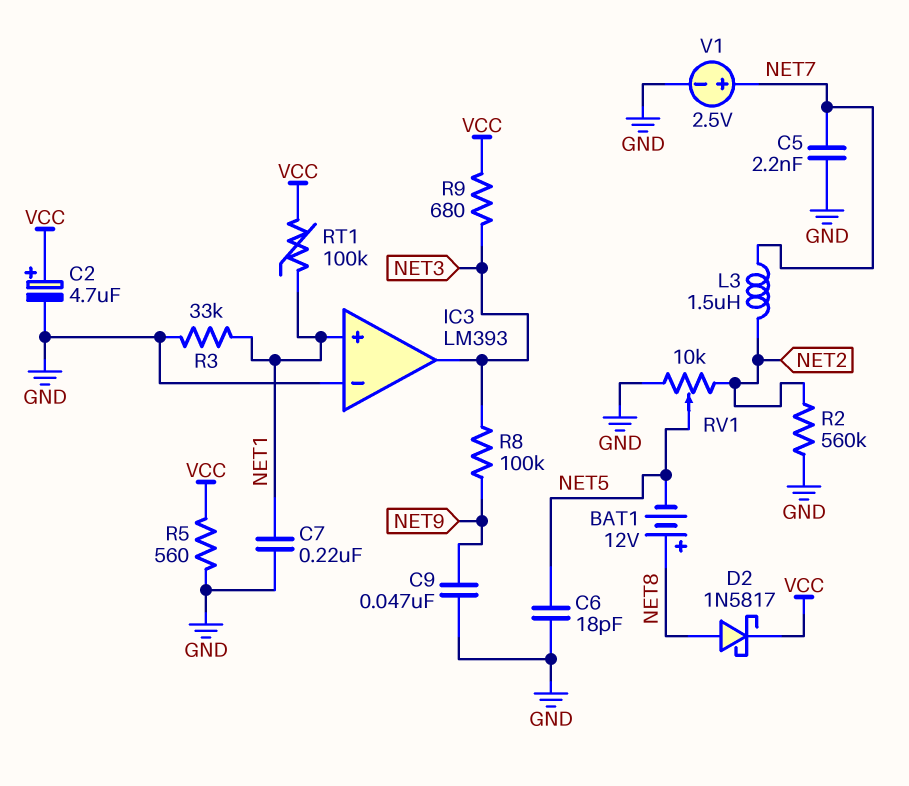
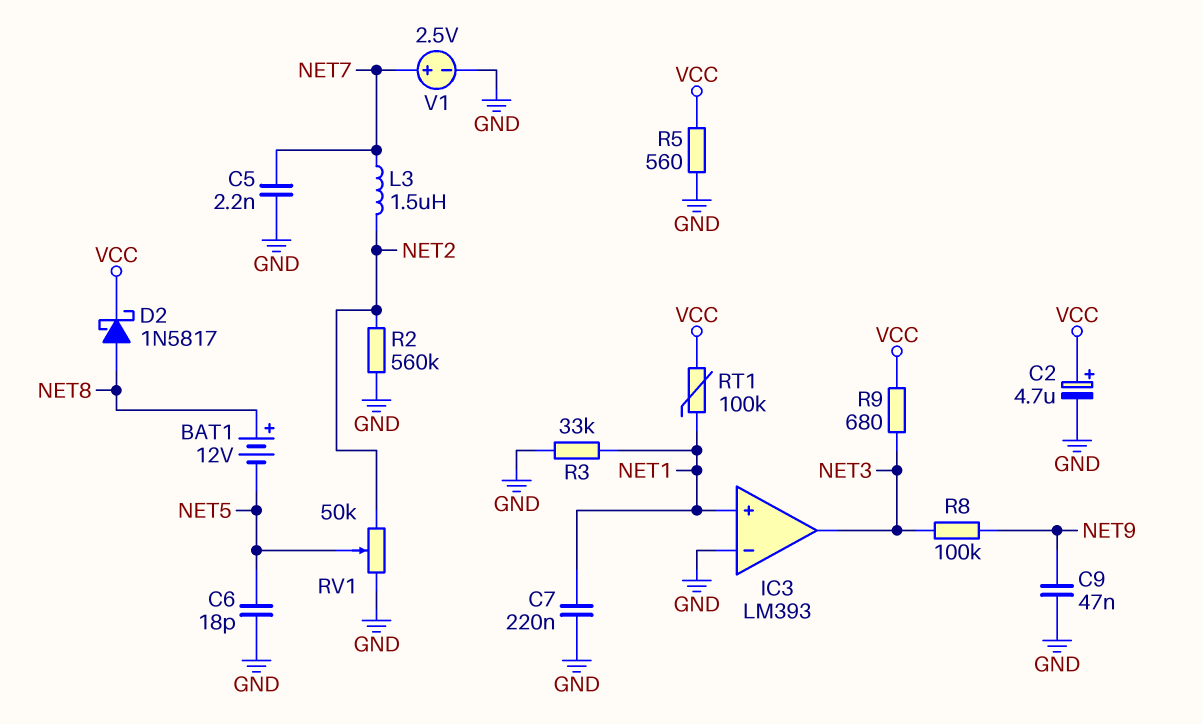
RV1: 10k (GND, NET2, wiper NET5) -> 50k (GND, NET2, wiper NET5)

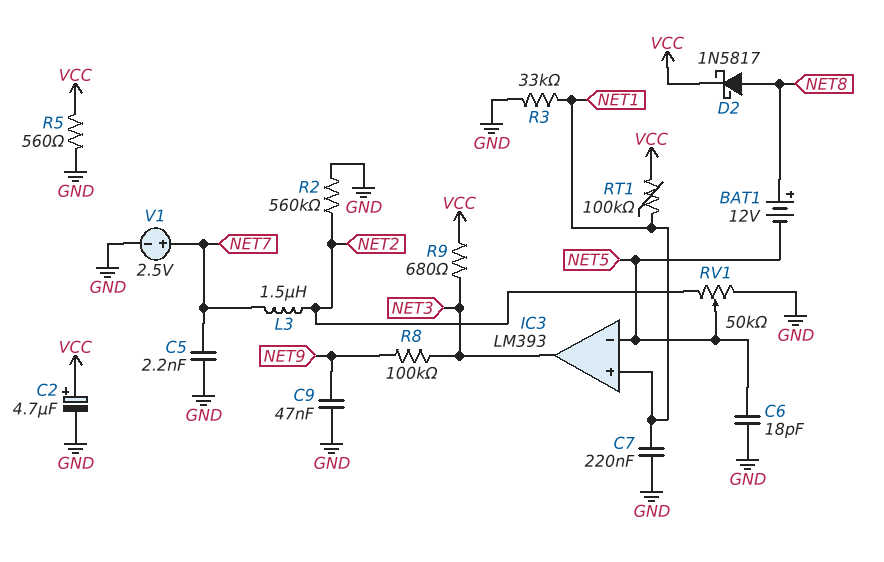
IC3 pin in-: GND -> NET5

